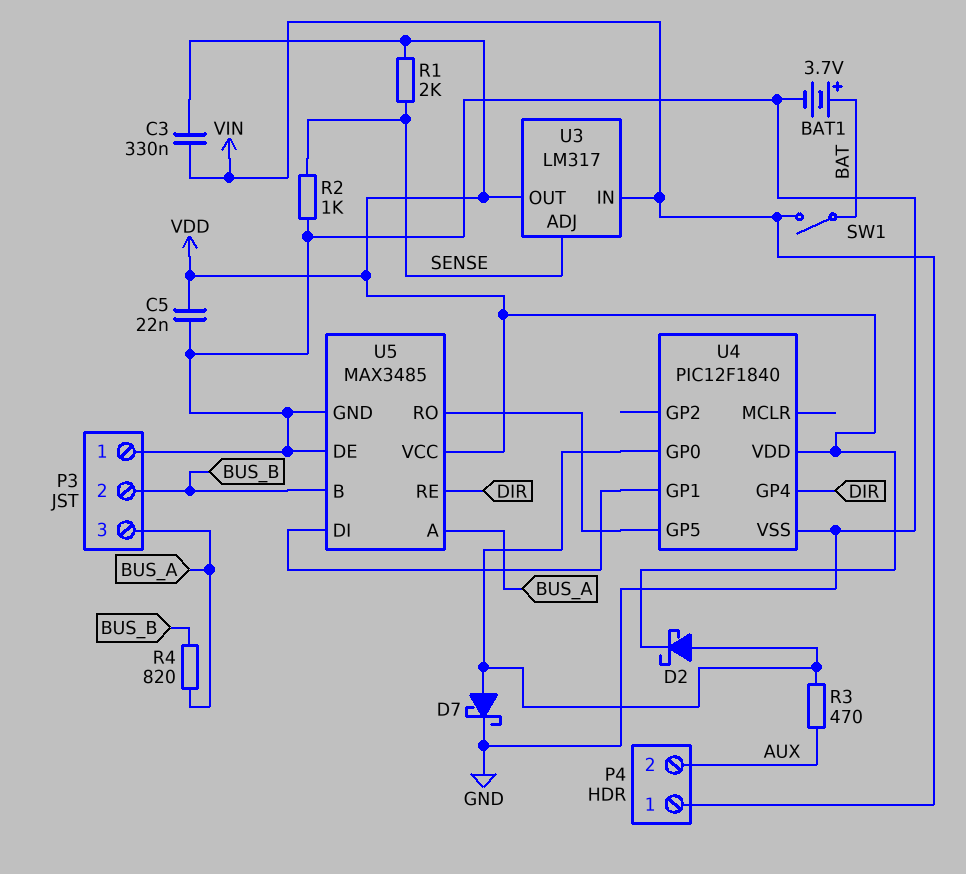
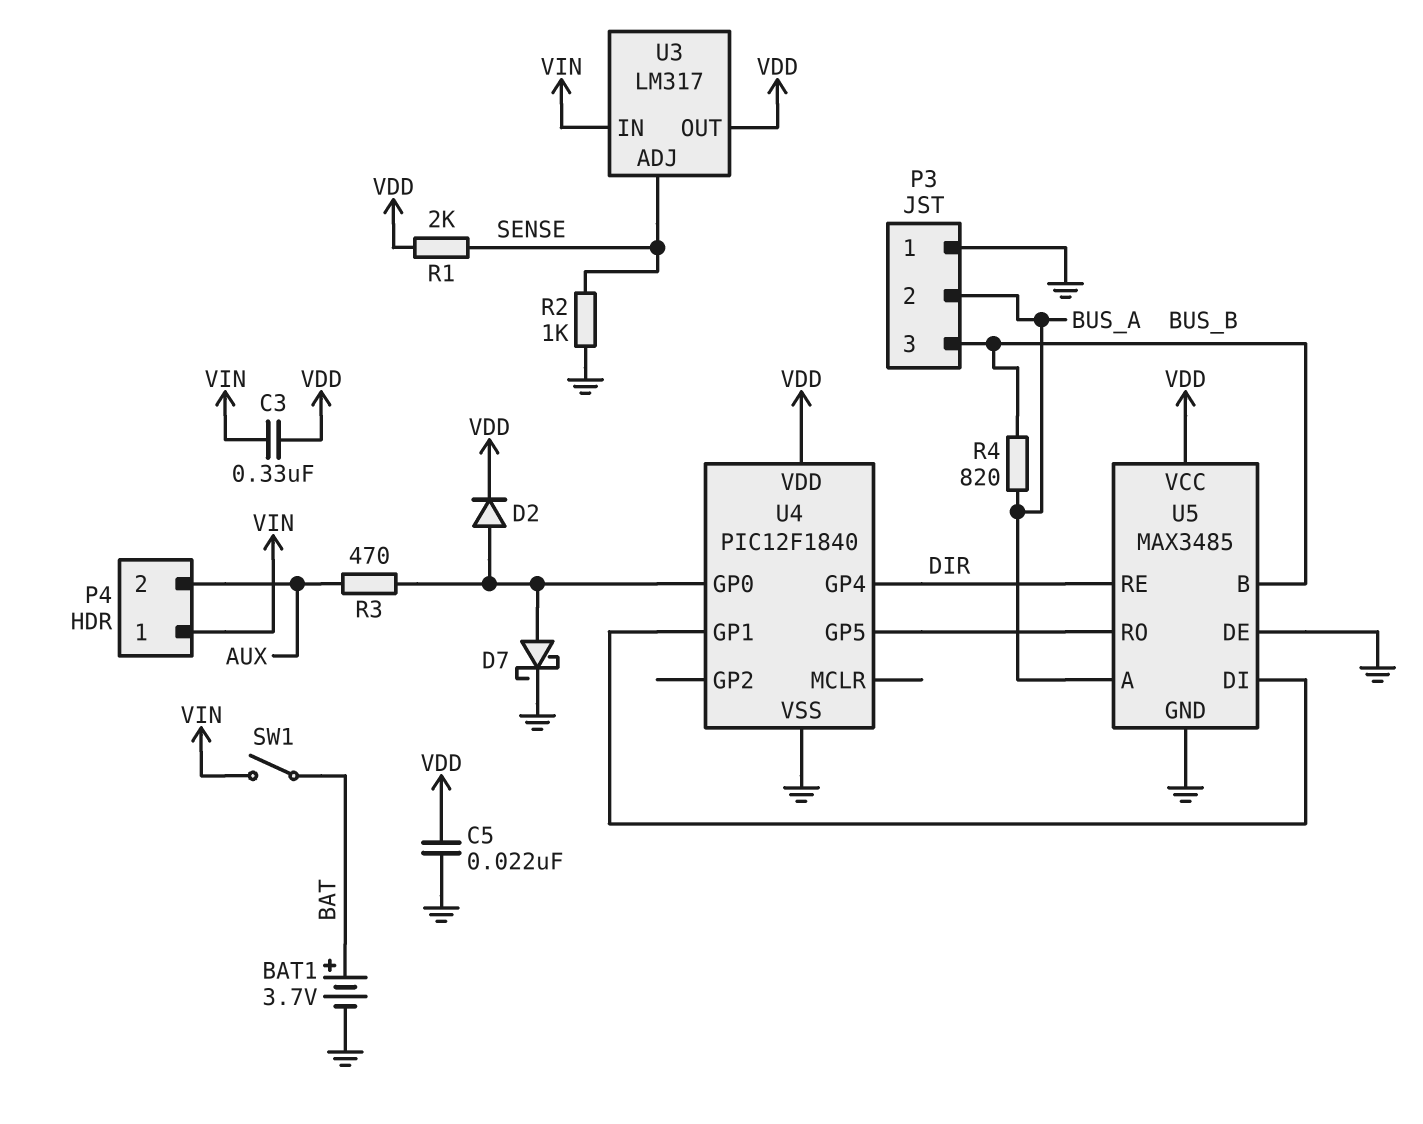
D2: schottky (A U4/GP0, K VDD) -> diode (A U4/GP0, K VDD)
P3 pin 2: BUS_B -> BUS_A
P3 pin 3: BUS_A -> BUS_B

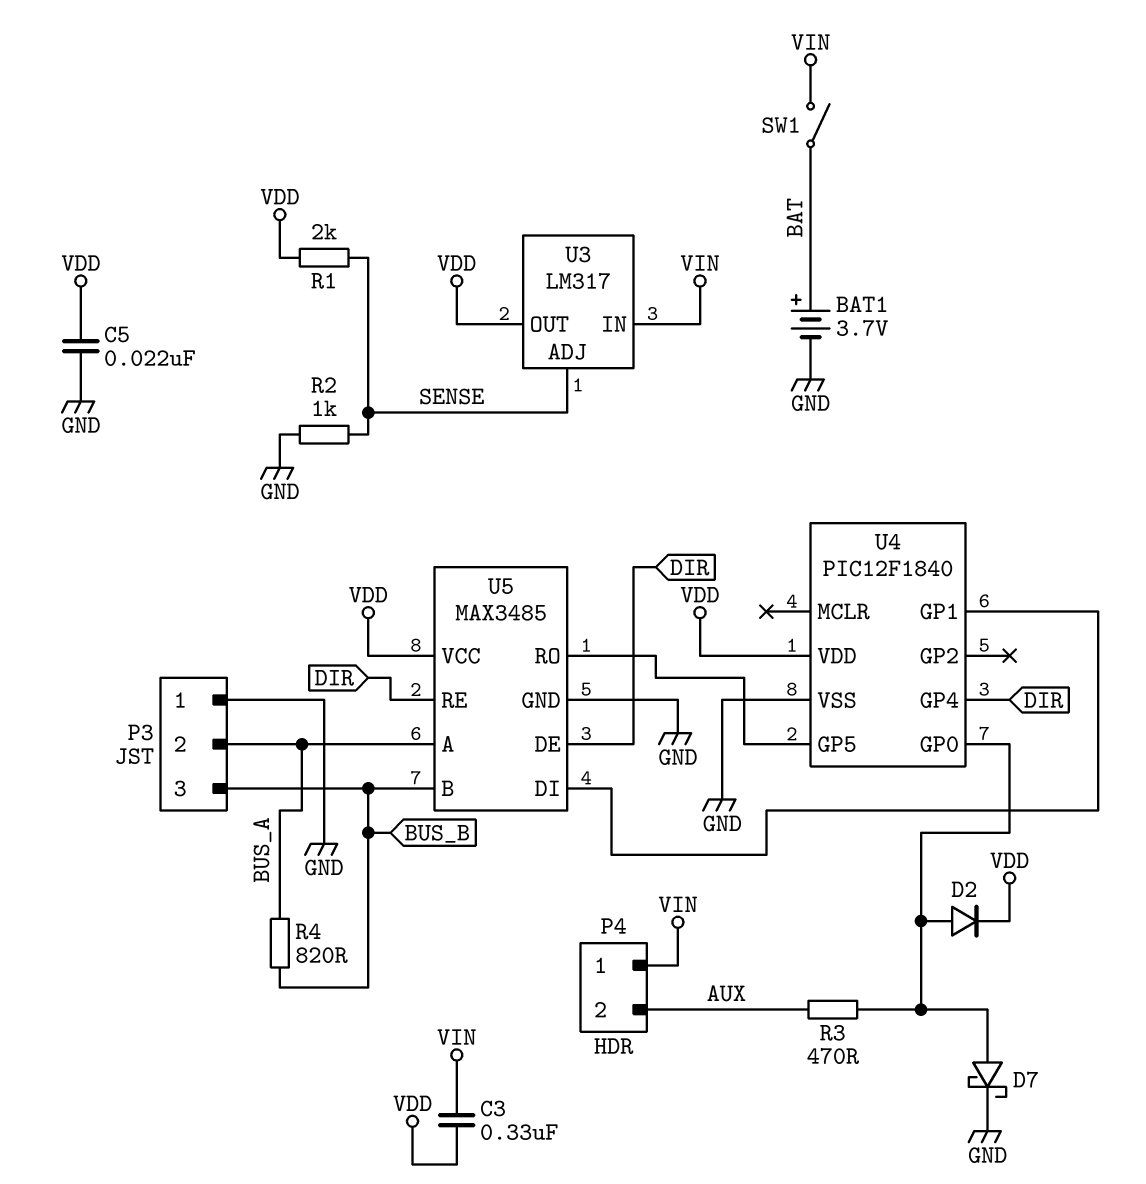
U5 pin DE: GND -> DIR

